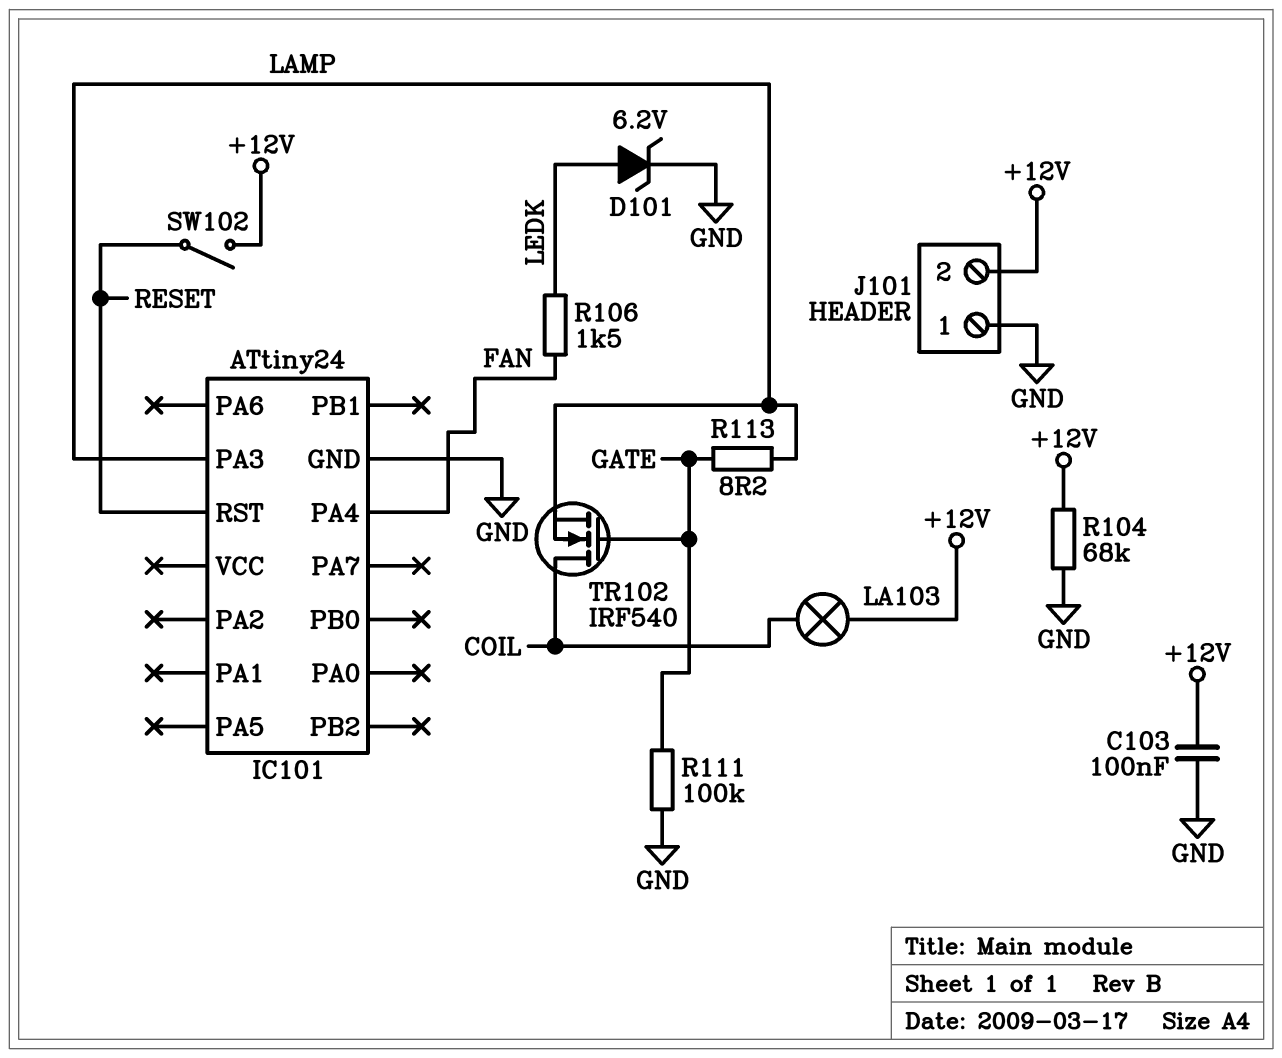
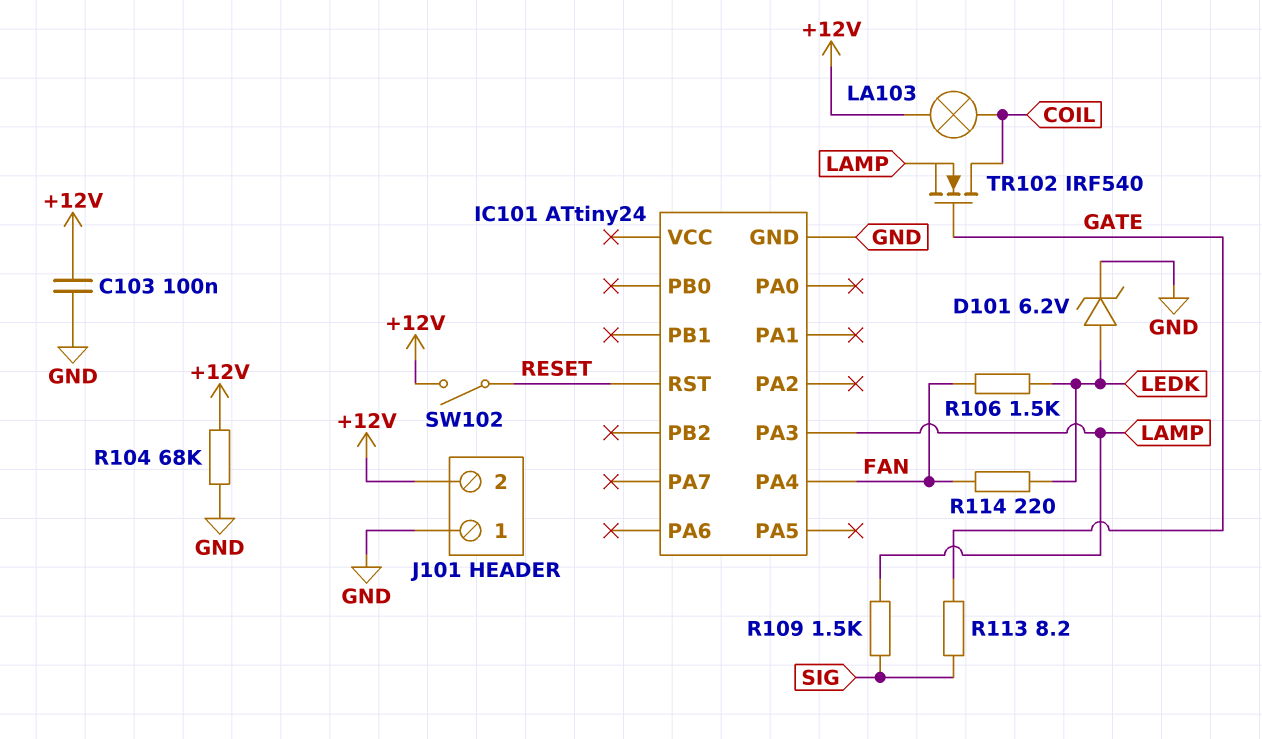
R109: none -> 1.5k (LAMP, SIG)
R111: 100k (GATE, GND) -> none
R113: 8.2 (GATE, LAMP) -> 8.2 (GATE, SIG)
R114: none -> 220 (FAN, LEDK)

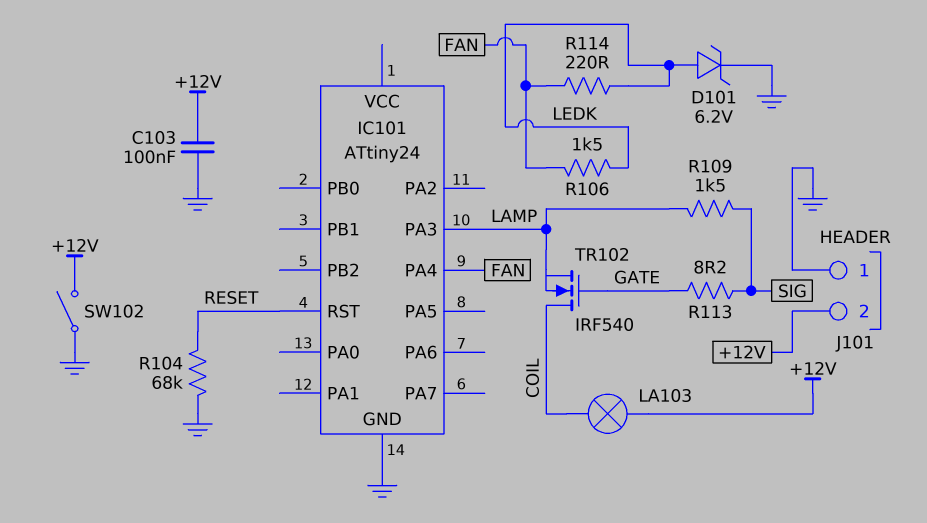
R104: 68k (+12V, GND) -> 68k (GND, RESET)
SW102: switch (+12V, RESET) -> switch (+12V, GND)

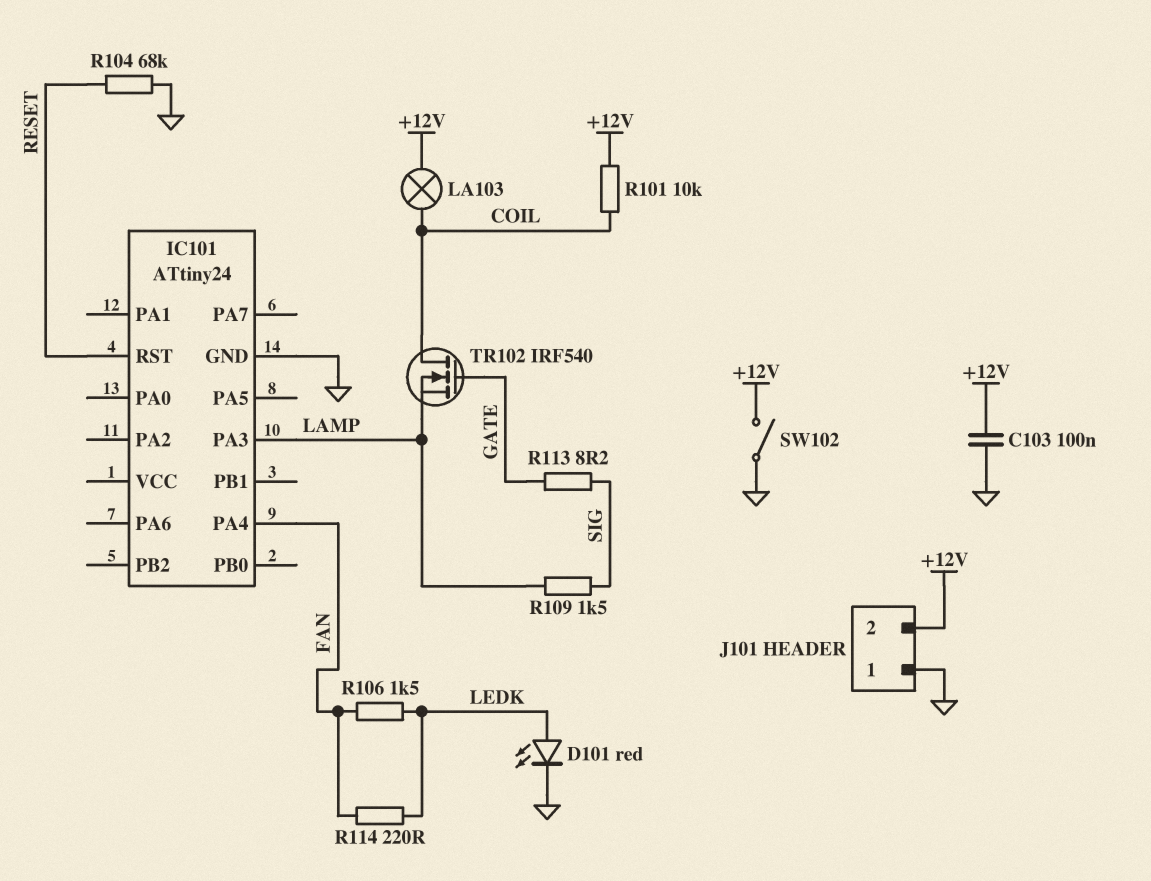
D101: zener 6.2V (A LEDK, K GND) -> LED red (A LEDK, K GND)
R101: none -> 10k (+12V, COIL)

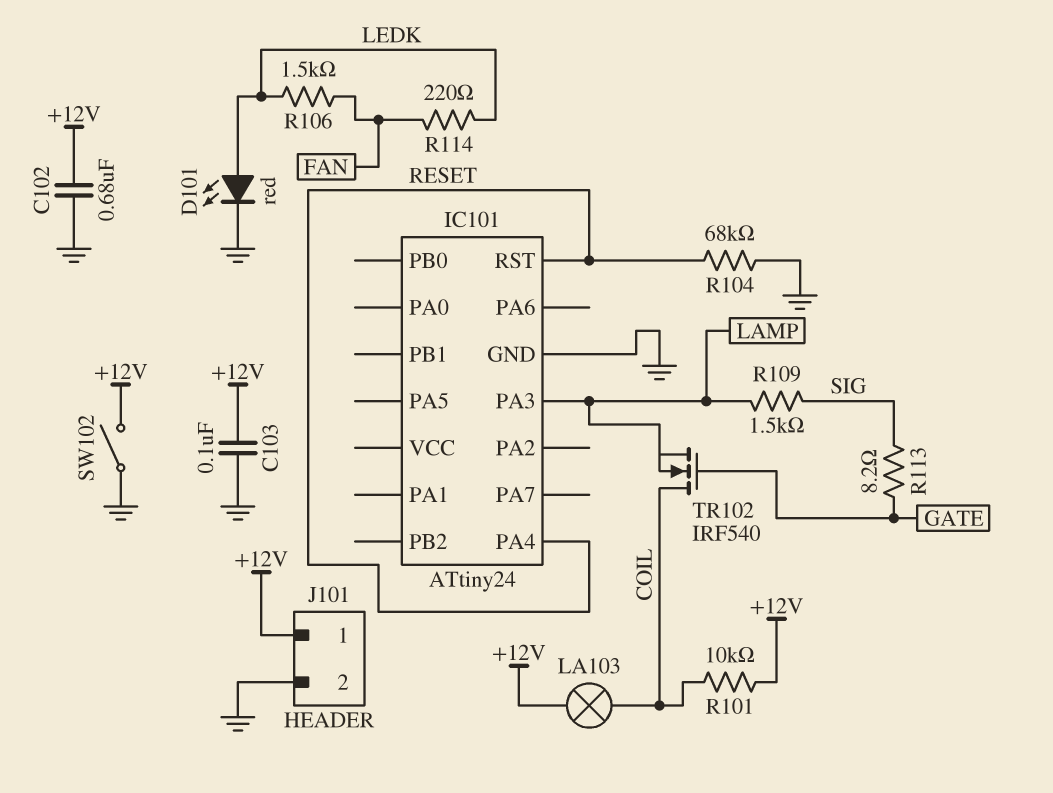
C102: none -> 680nF (+12V, GND)
IC101 pin PA4: FAN -> RESET
J101 pin 1: GND -> +12V
J101 pin 2: +12V -> GND

